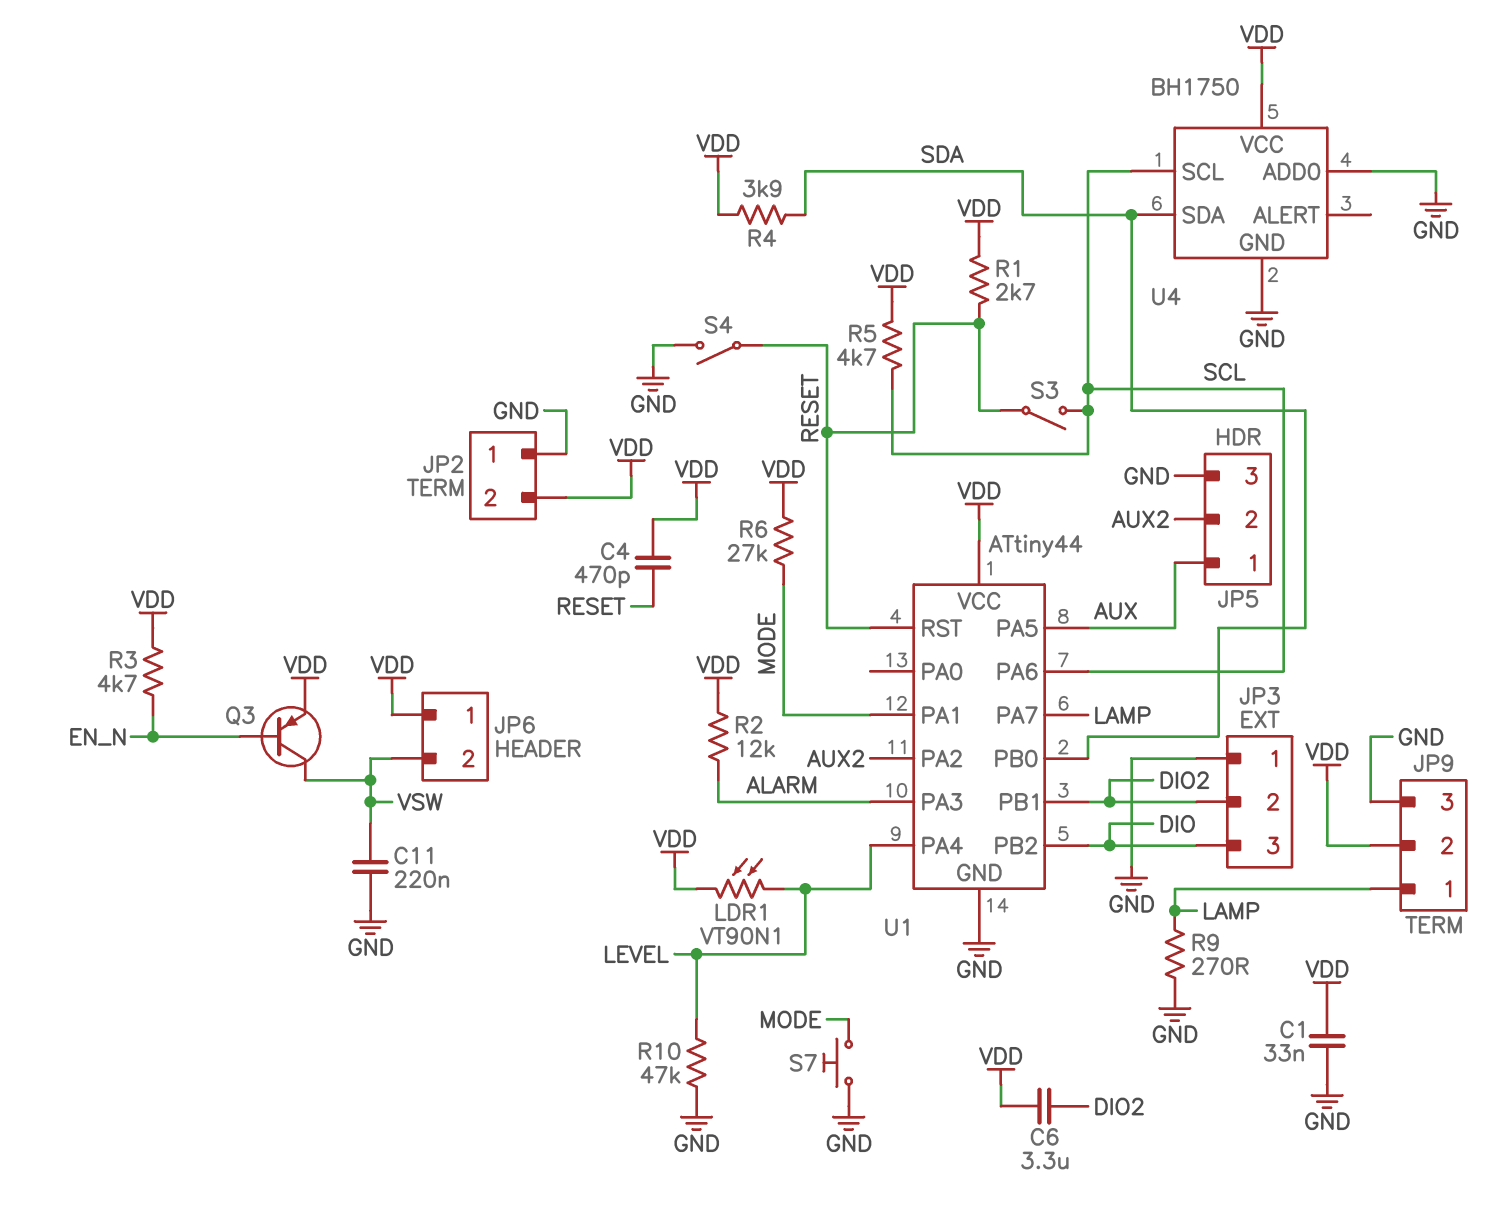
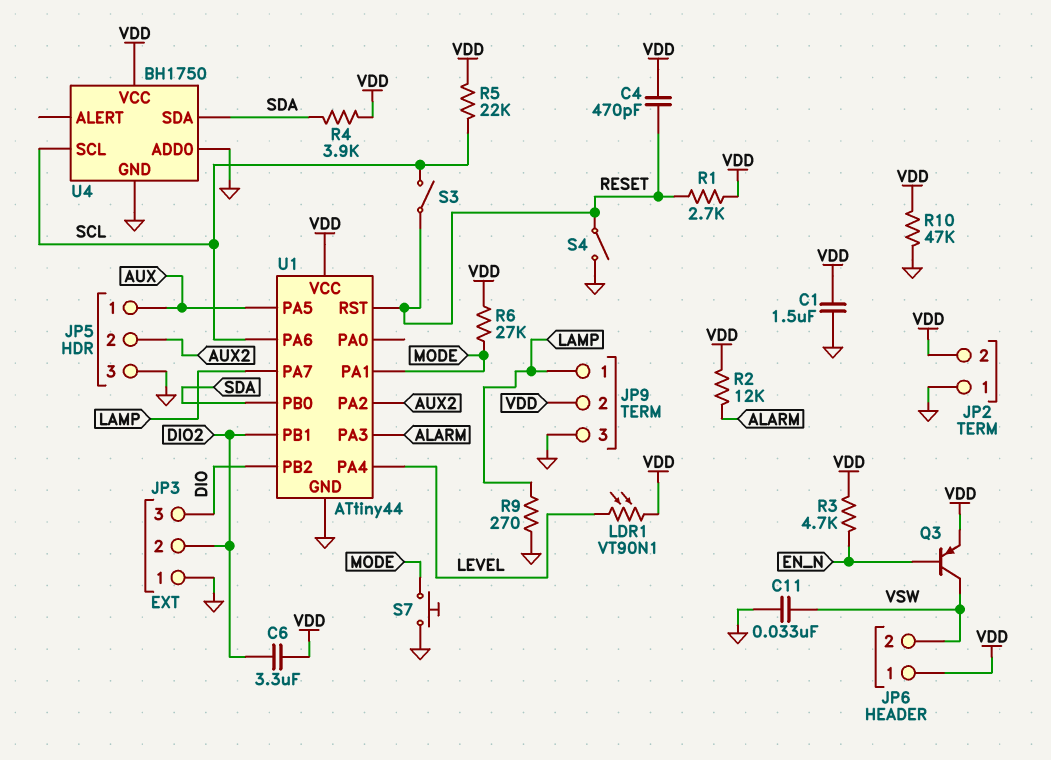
C1: 33nF (GND, VDD) -> 1.5uF (GND, VDD)
C11: 220nF (GND, VSW) -> 33nF (GND, VSW)
R5: 4.7k (SCL, VDD) -> 22k (SCL, VDD)
R10: 47k (GND, LEVEL) -> 47k (GND, VDD)

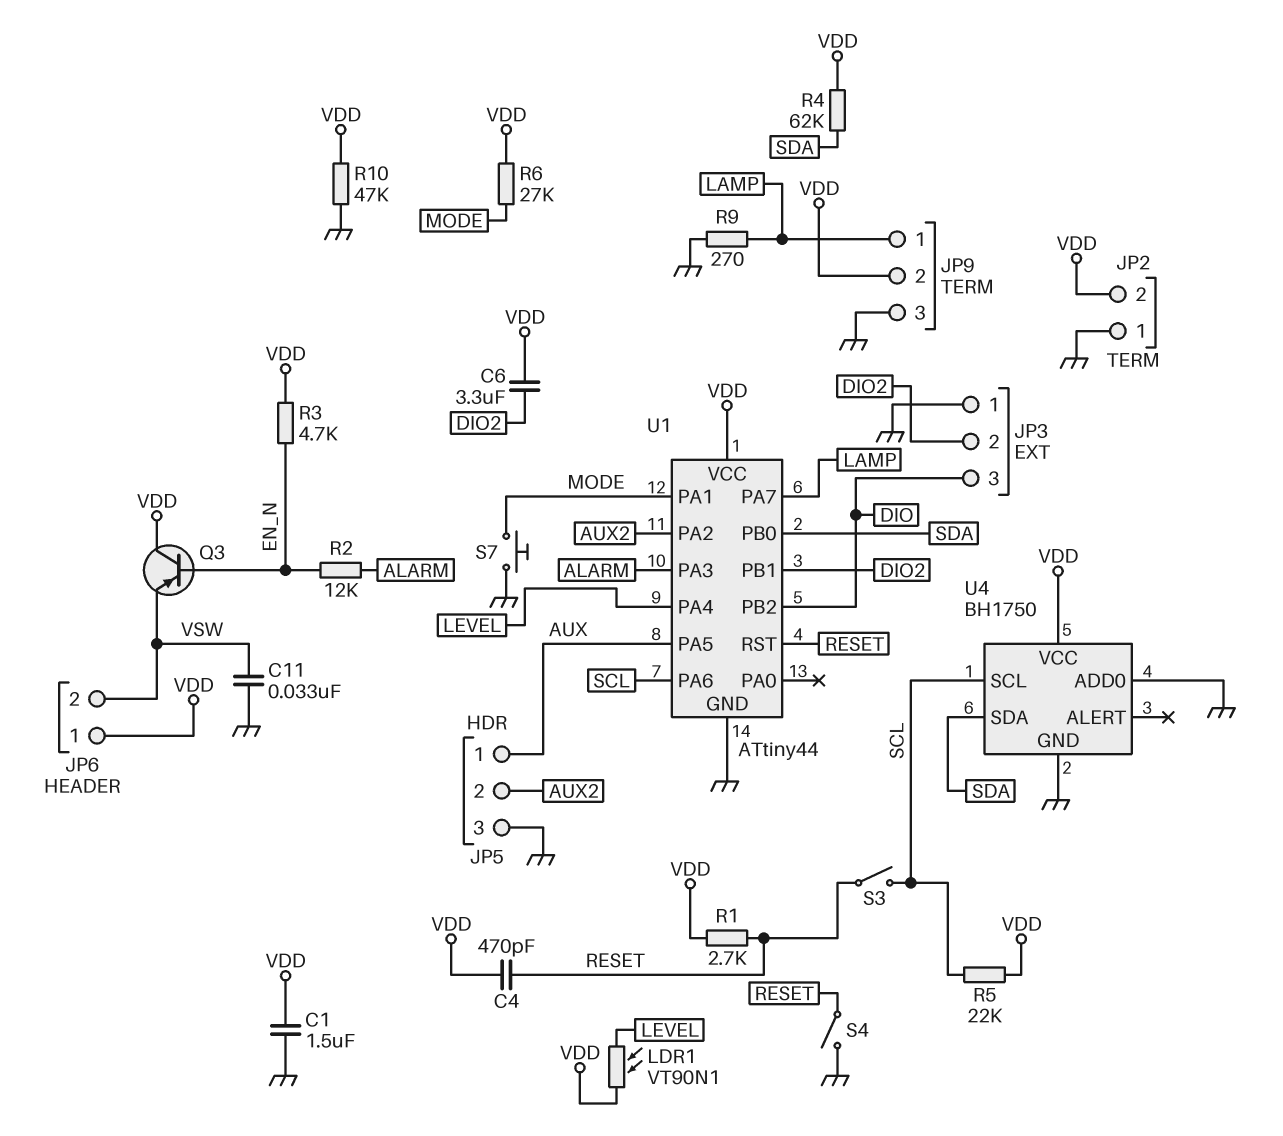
Q3: PNP (B EN_N, C VSW, E VDD) -> PNP (B EN_N, C VDD, E VSW)
R2: 12k (ALARM, VDD) -> 12k (ALARM, EN_N)
R4: 3.9k (SDA, VDD) -> 62k (SDA, VDD)

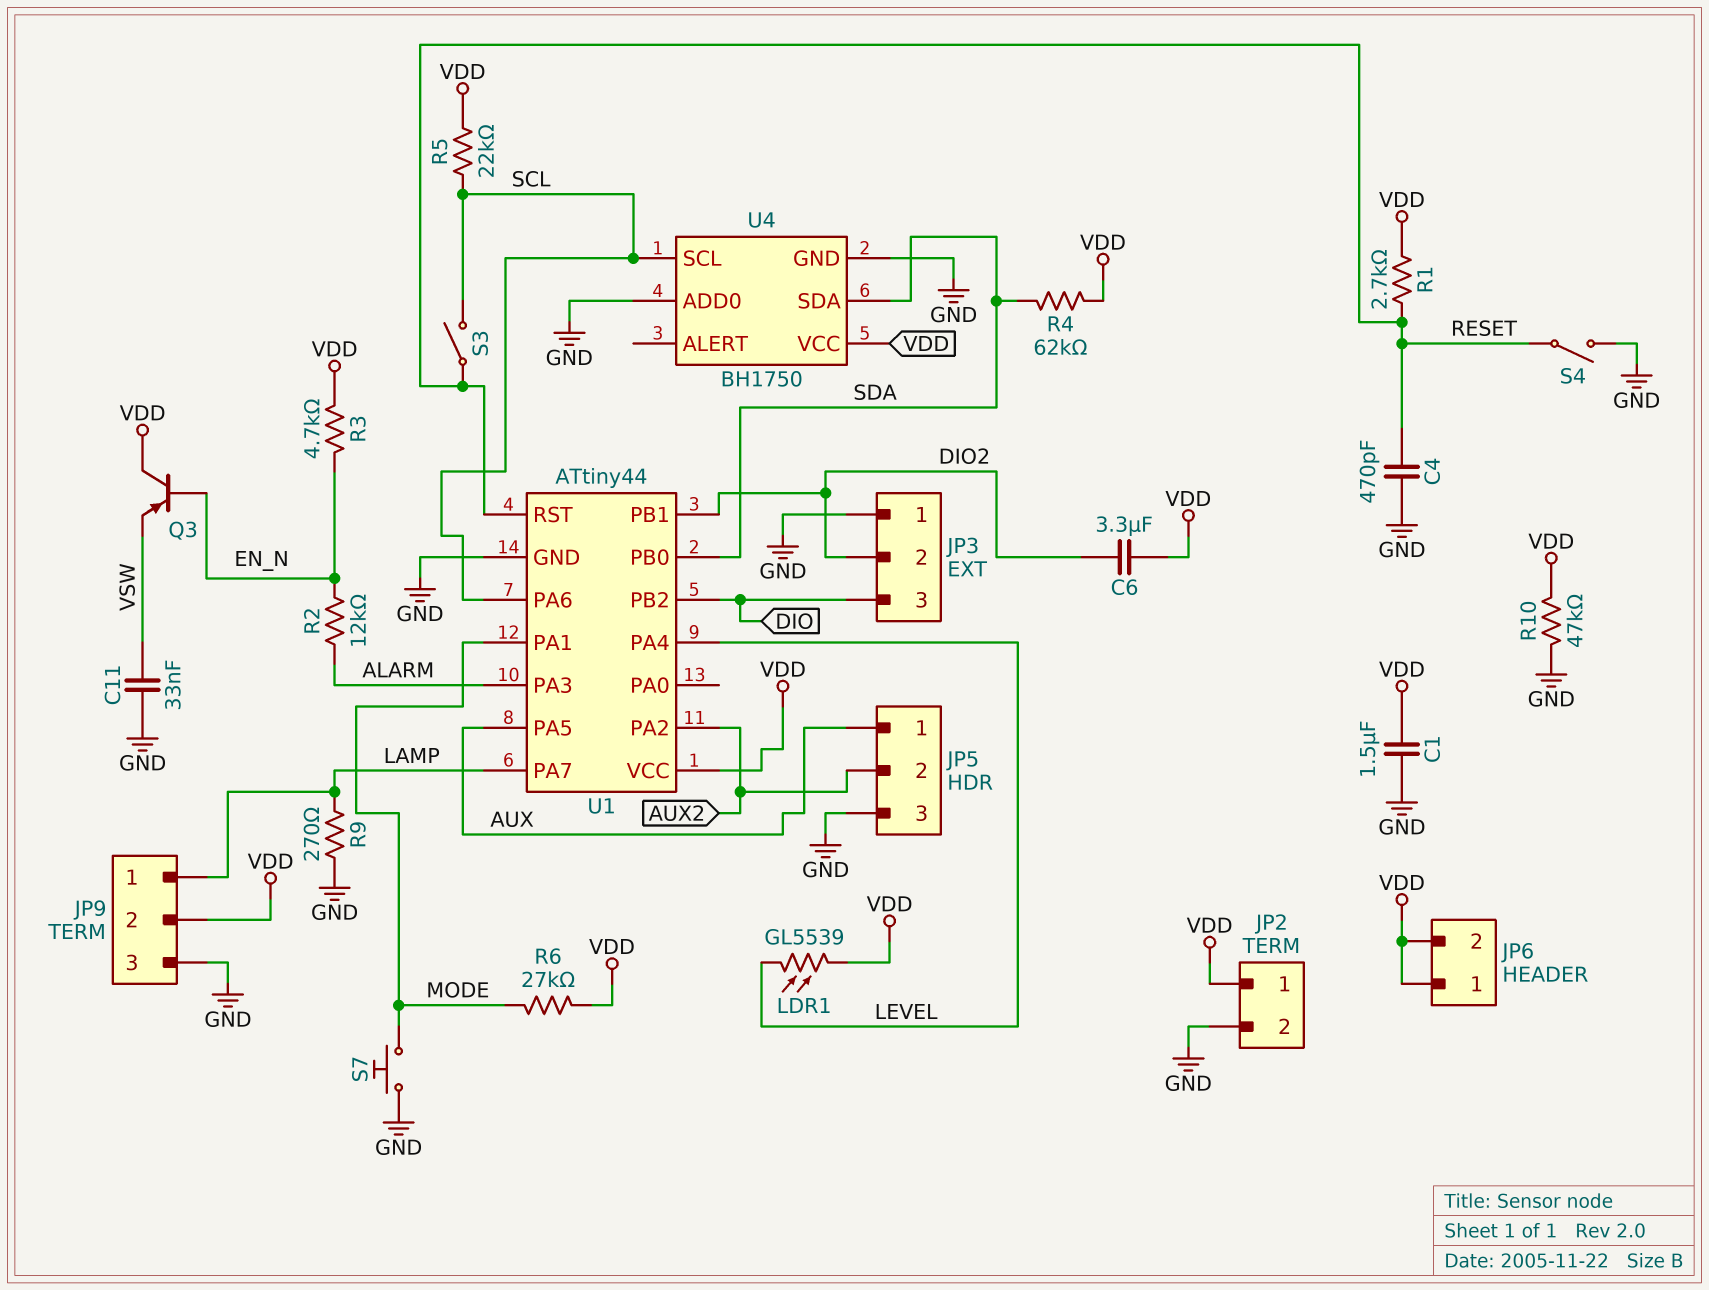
C4: 470pF (RESET, VDD) -> 470pF (GND, RESET)
JP2 pin 1: GND -> VDD
JP2 pin 2: VDD -> GND
JP6 pin 2: VSW -> VDD
LDR1: VT90N1 (LEVEL, VDD) -> GL5539 (LEVEL, VDD)

